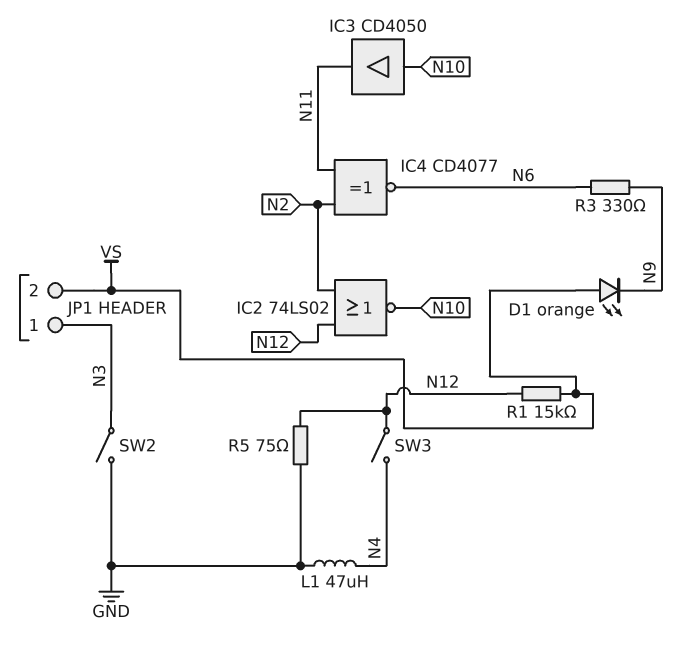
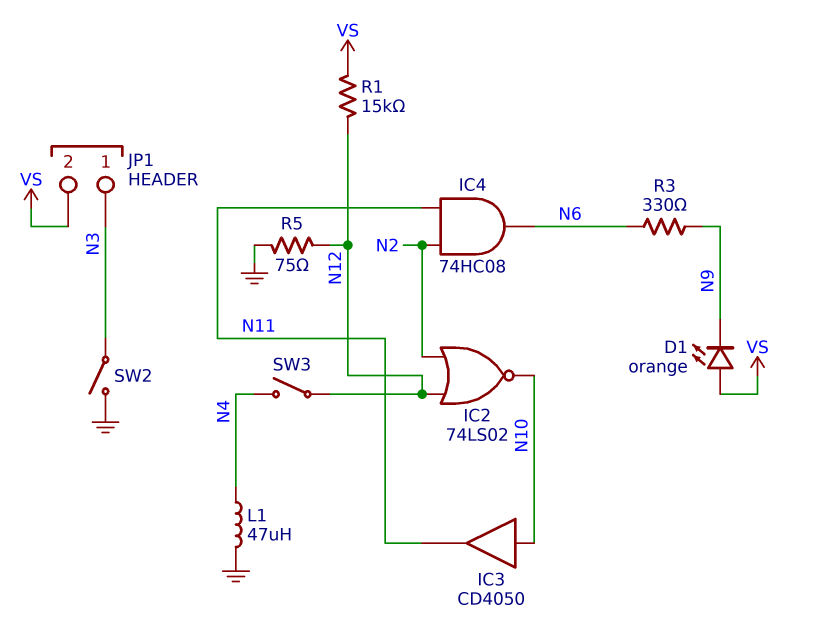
IC4: XNOR CD4077 (in N2, in N11, out N6) -> AND 74HC08 (in N2, in N11, out N6)

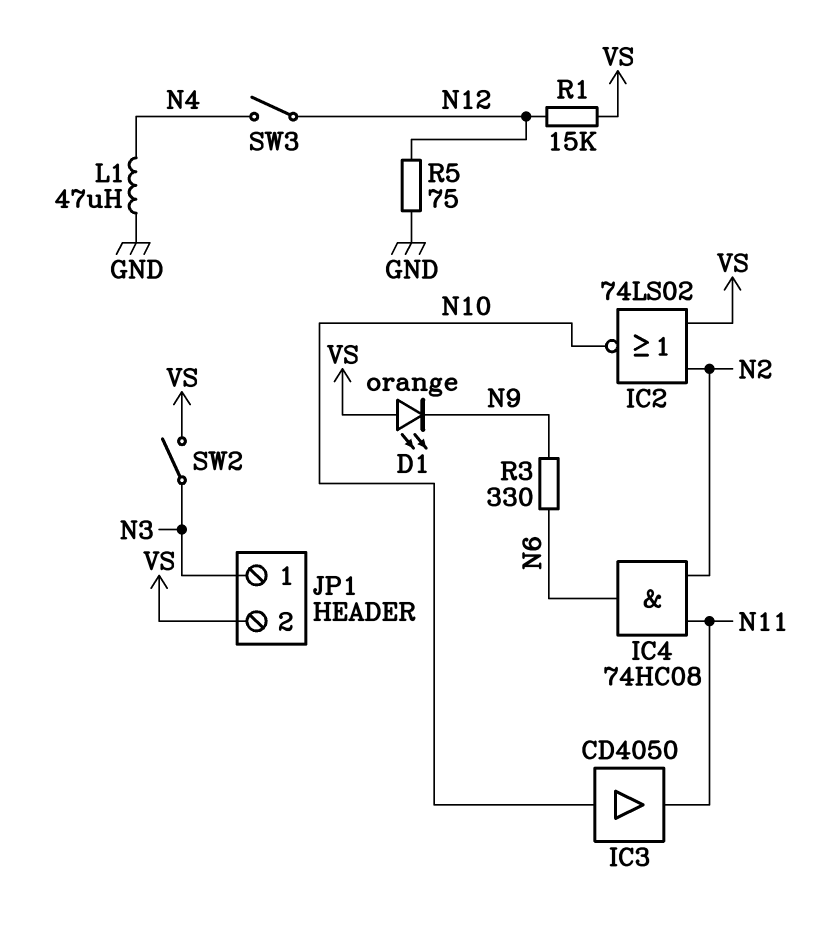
IC2: NOR 74LS02 (in N2, in N12, out N10) -> NOR 74LS02 (in N2, in VS, out N10)
SW2: switch (GND, N3) -> switch (N3, VS)

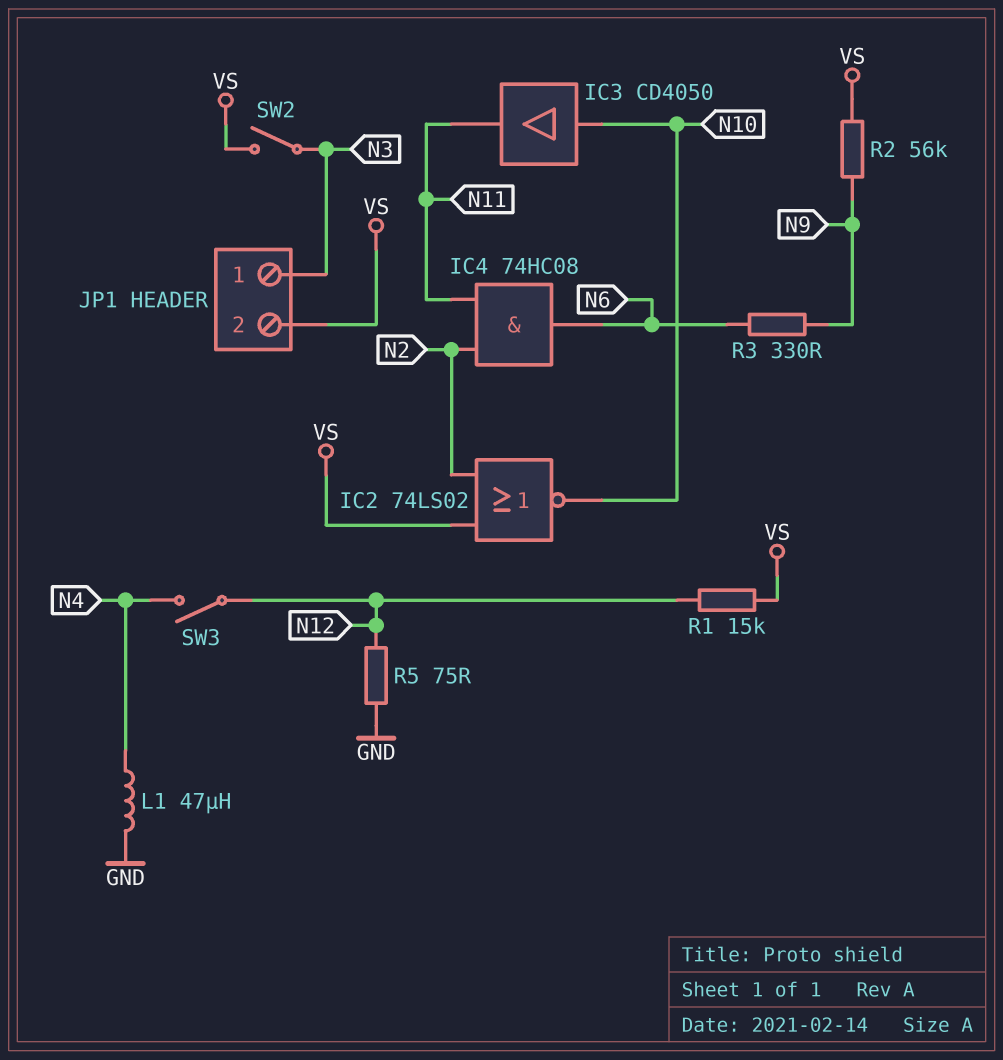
D1: LED orange (A VS, K N9) -> none
R2: none -> 56k (N9, VS)

